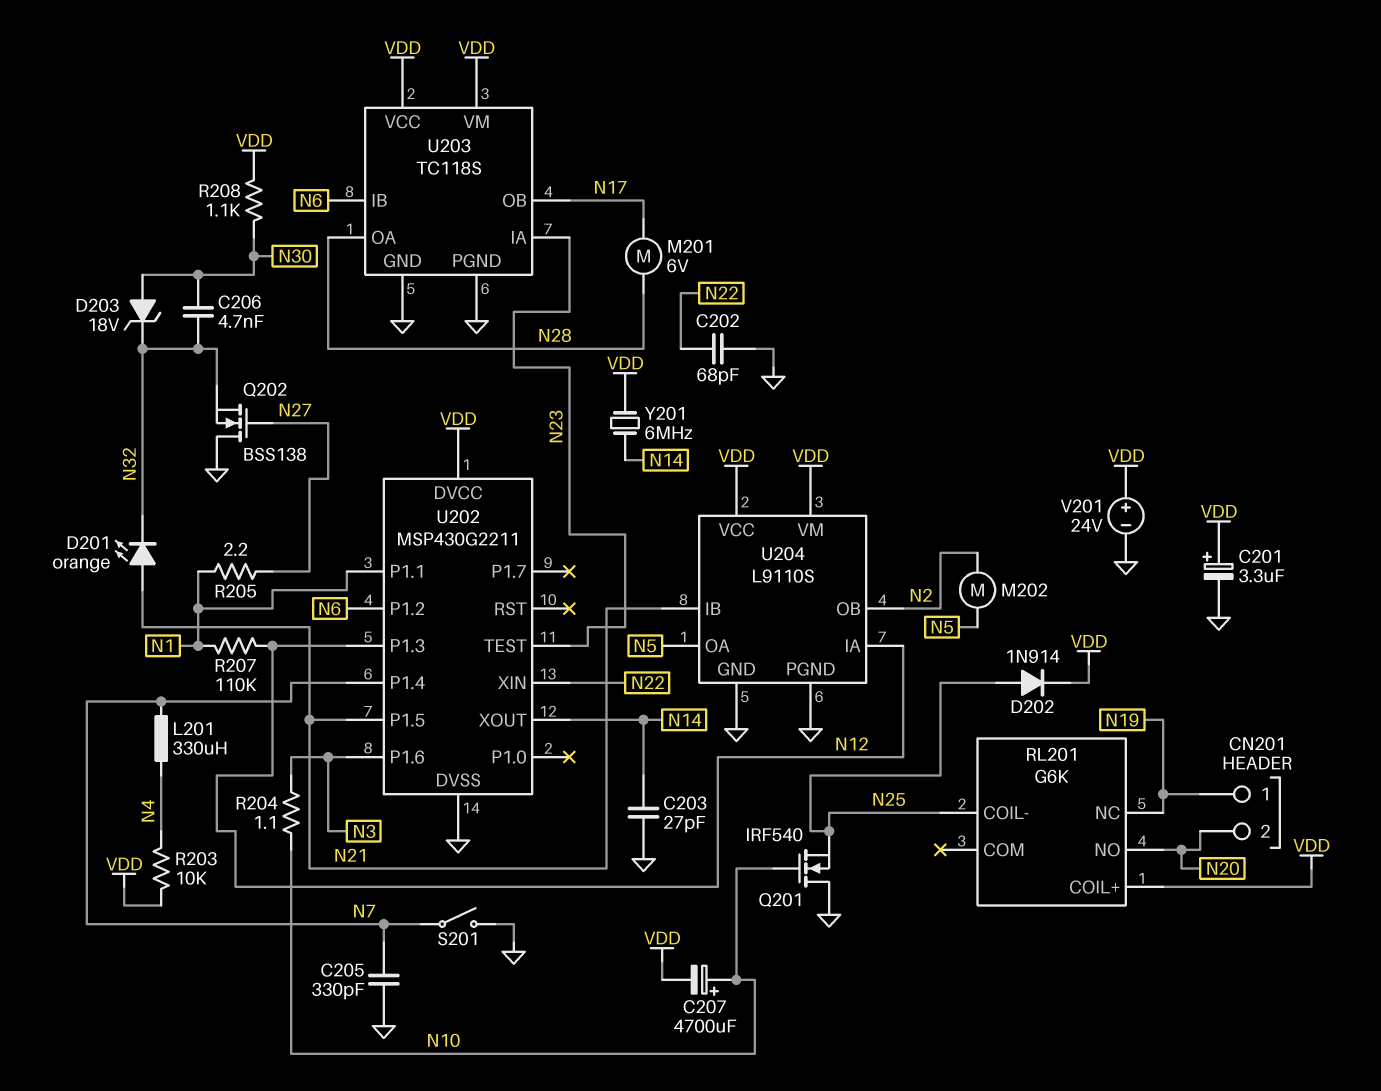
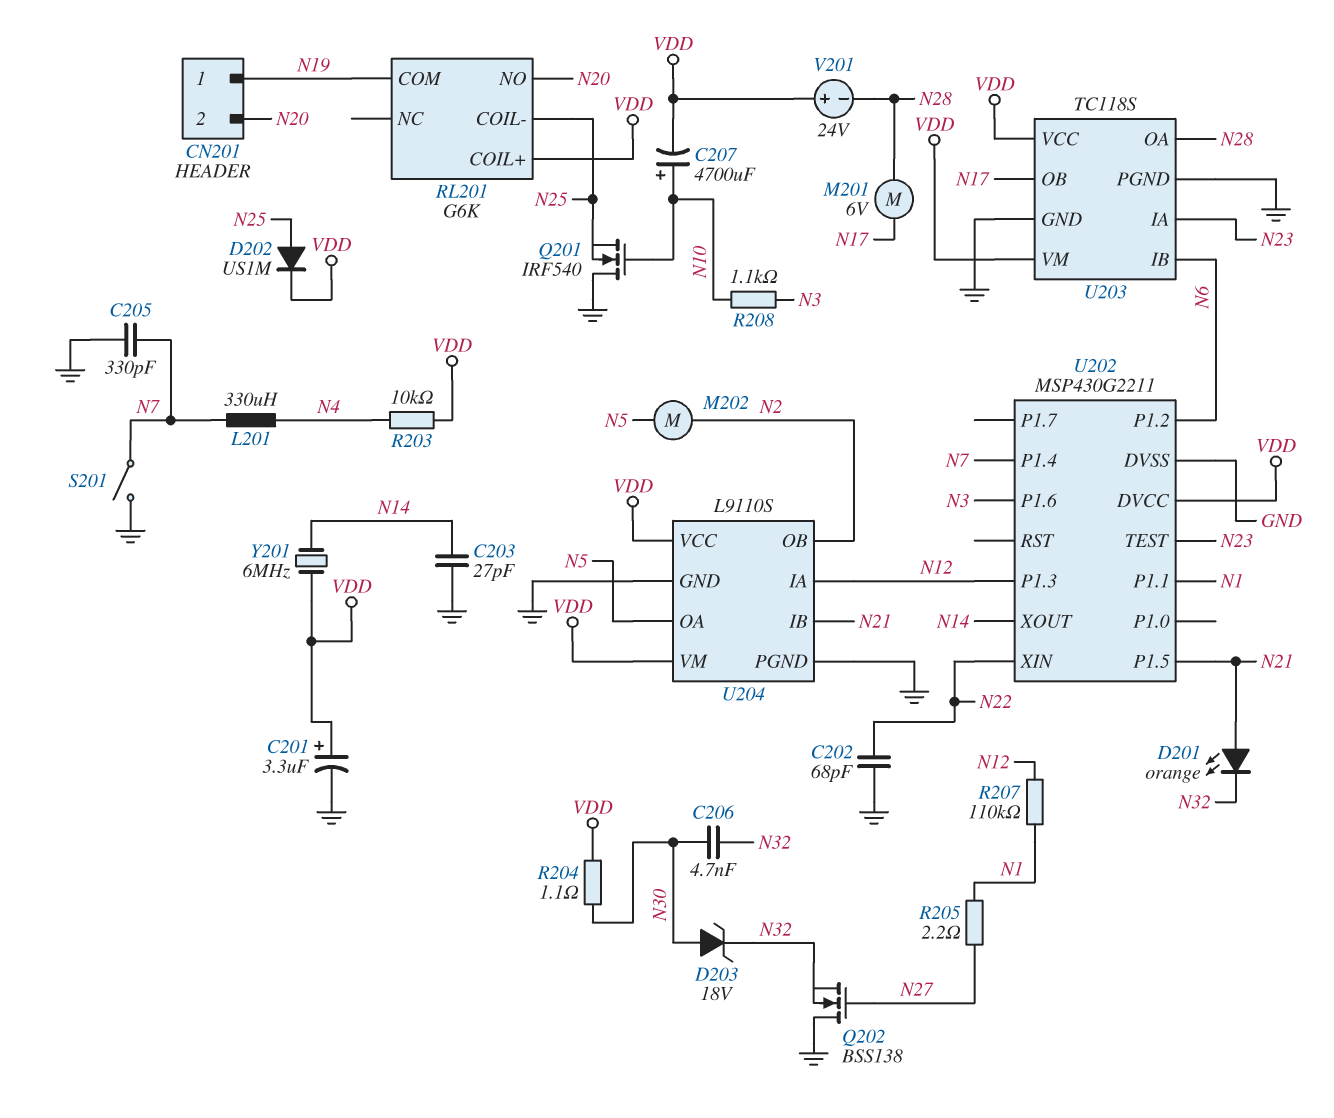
D202: diode 1N914 (A N25, K VDD) -> diode US1M (A N25, K VDD)
R204: 1.1 (N3, N10) -> 1.1 (N30, VDD)
R208: 1.1k (N30, VDD) -> 1.1k (N3, N10)
RL201 pin COM: none -> N19
RL201 pin NC: N19 -> none
V201: 24V (plus VDD, minus GND) -> 24V (plus VDD, minus N28)

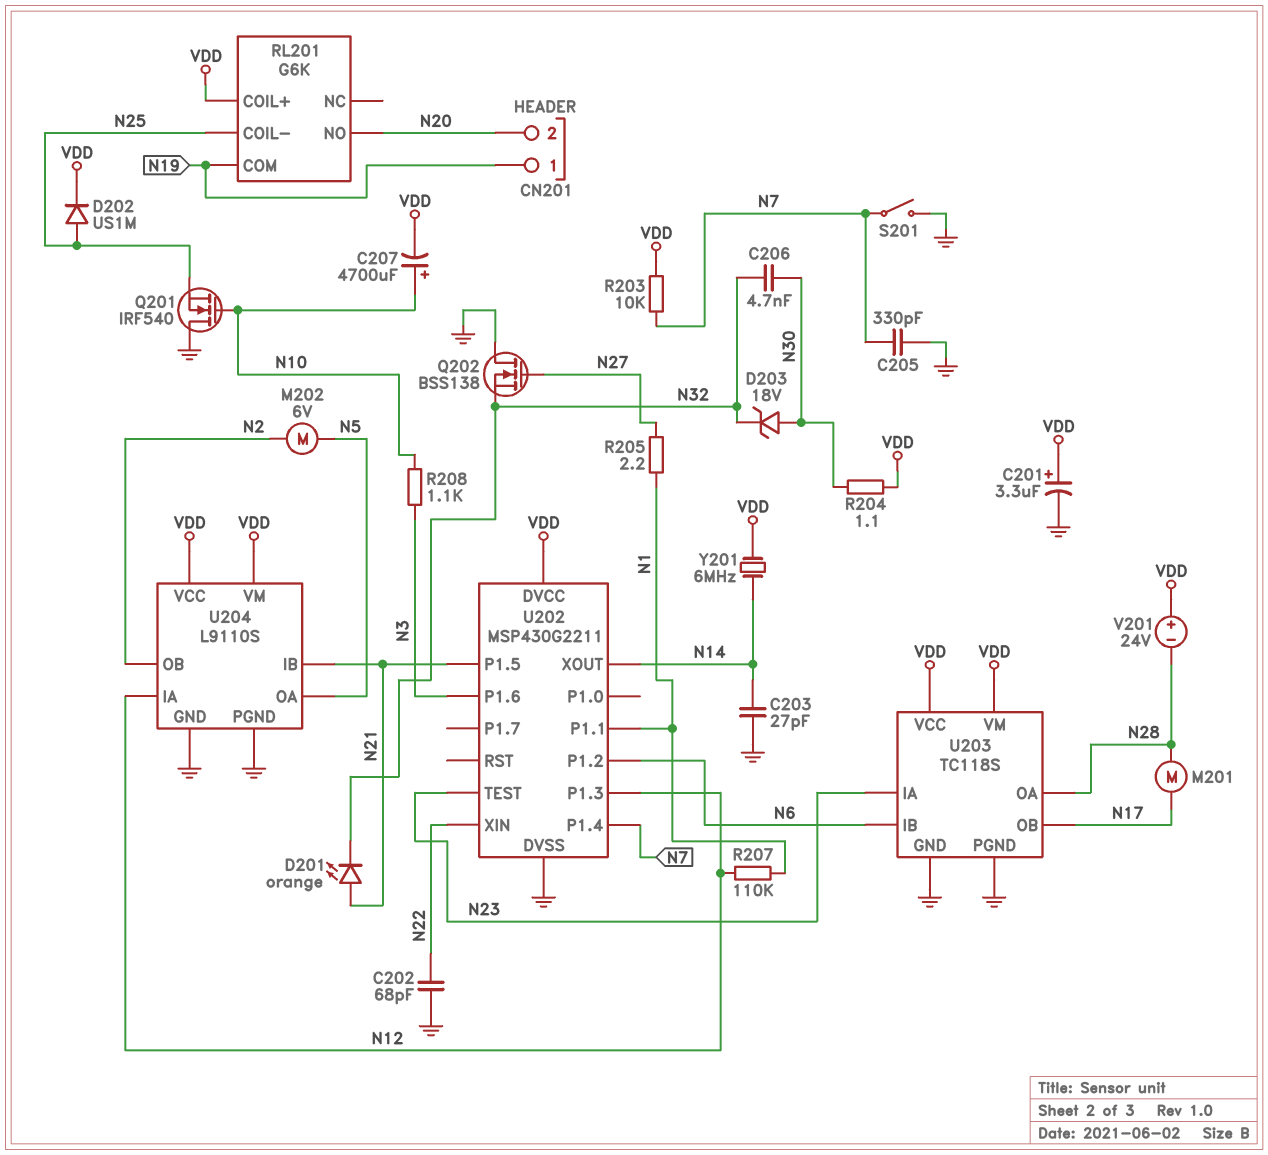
L201: 330uH (N4, N7) -> none
M201: motor 6V (N17, N28) -> motor (N17, N28)
M202: motor (N2, N5) -> motor 6V (N2, N5)
R203: 10k (N4, VDD) -> 10k (N7, VDD)

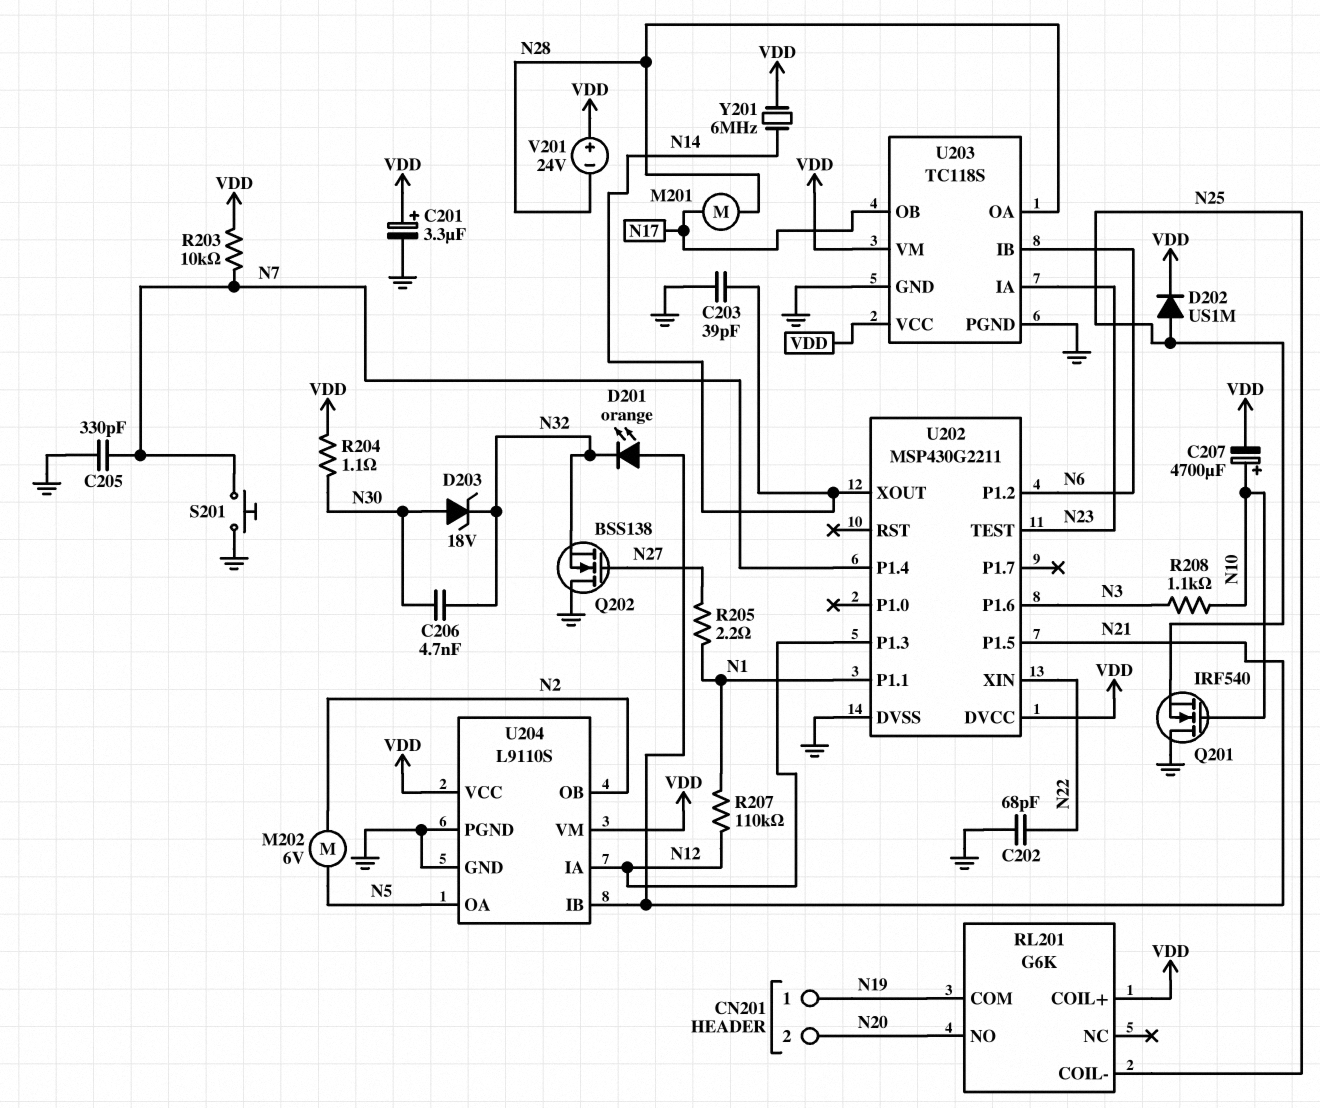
C203: 27pF (GND, N14) -> 39pF (GND, N14)
S201: switch (GND, N7) -> button (GND, N7)

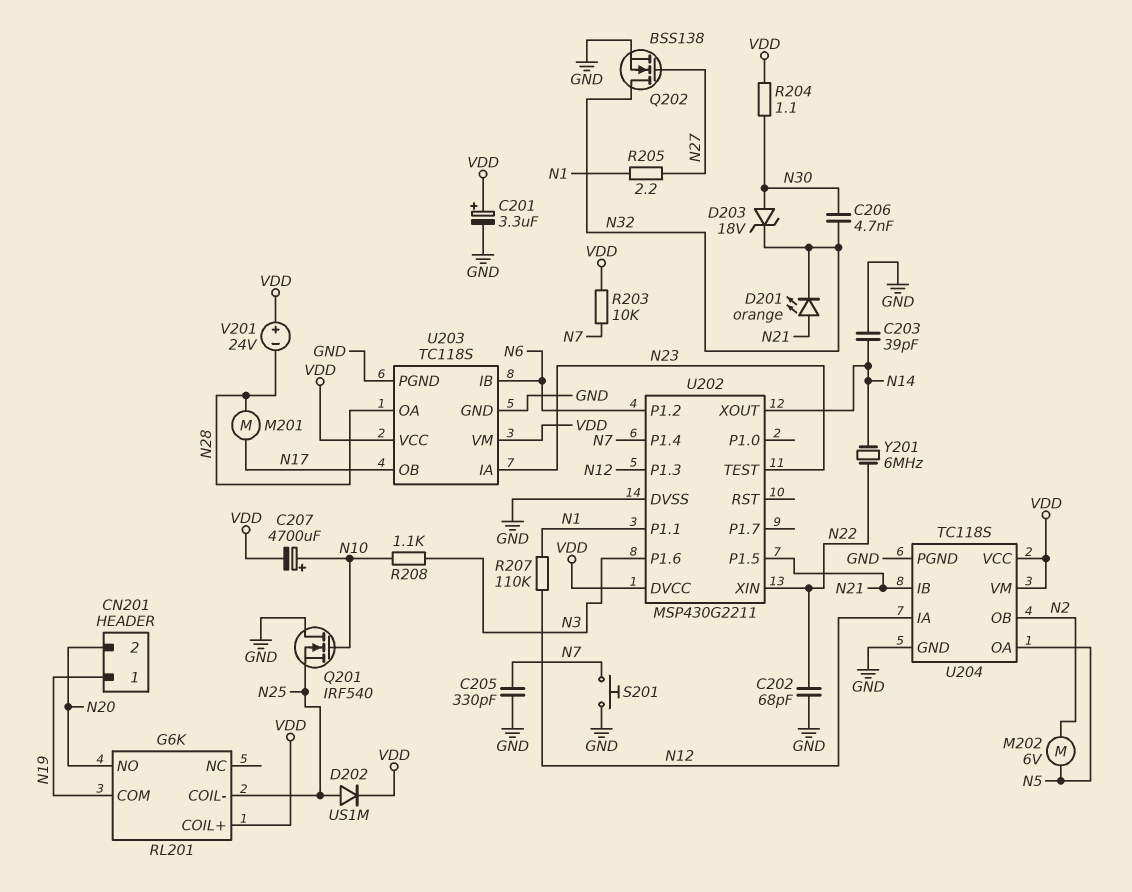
Q202: NMOS BSS138 (G N27, D GND, S N32) -> NMOS BSS138 (G N27, D N32, S GND)
U204: L9110S -> TC118S
Y201: 6MHz (N14, VDD) -> 6MHz (N14, N22)

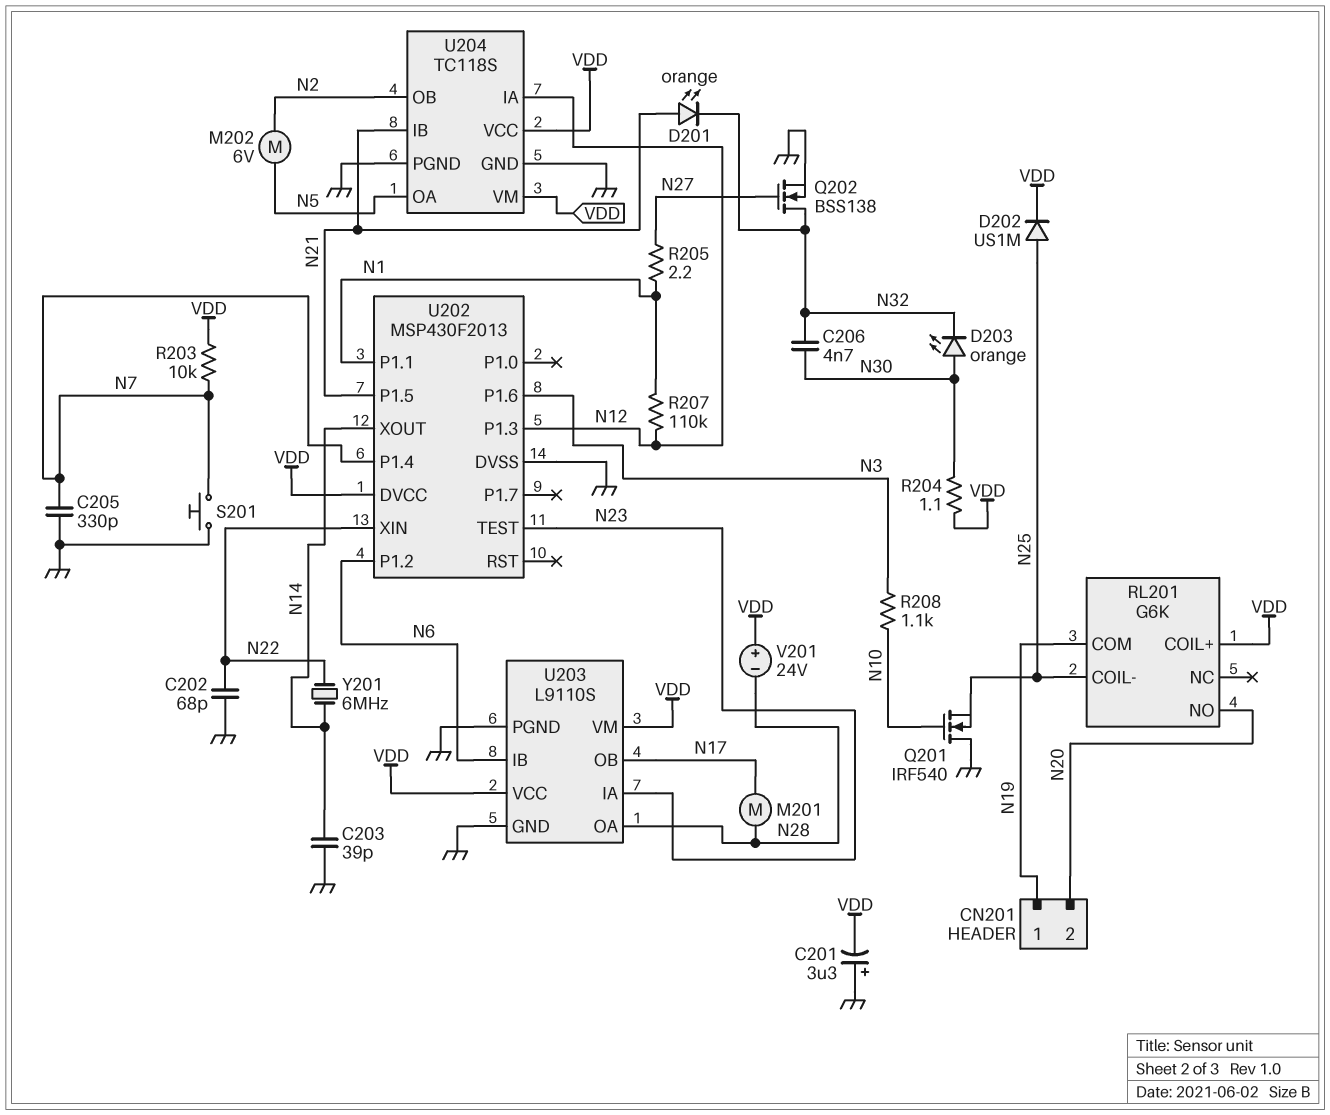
C201: 3.3uF (plus VDD, minus GND) -> 3.3uF (plus GND, minus VDD)
C207: 4700uF (plus N10, minus VDD) -> none
D203: zener 18V (A N30, K N32) -> LED orange (A N30, K N32)
U202: MSP430G2211 -> MSP430F2013
U203: TC118S -> L9110S

